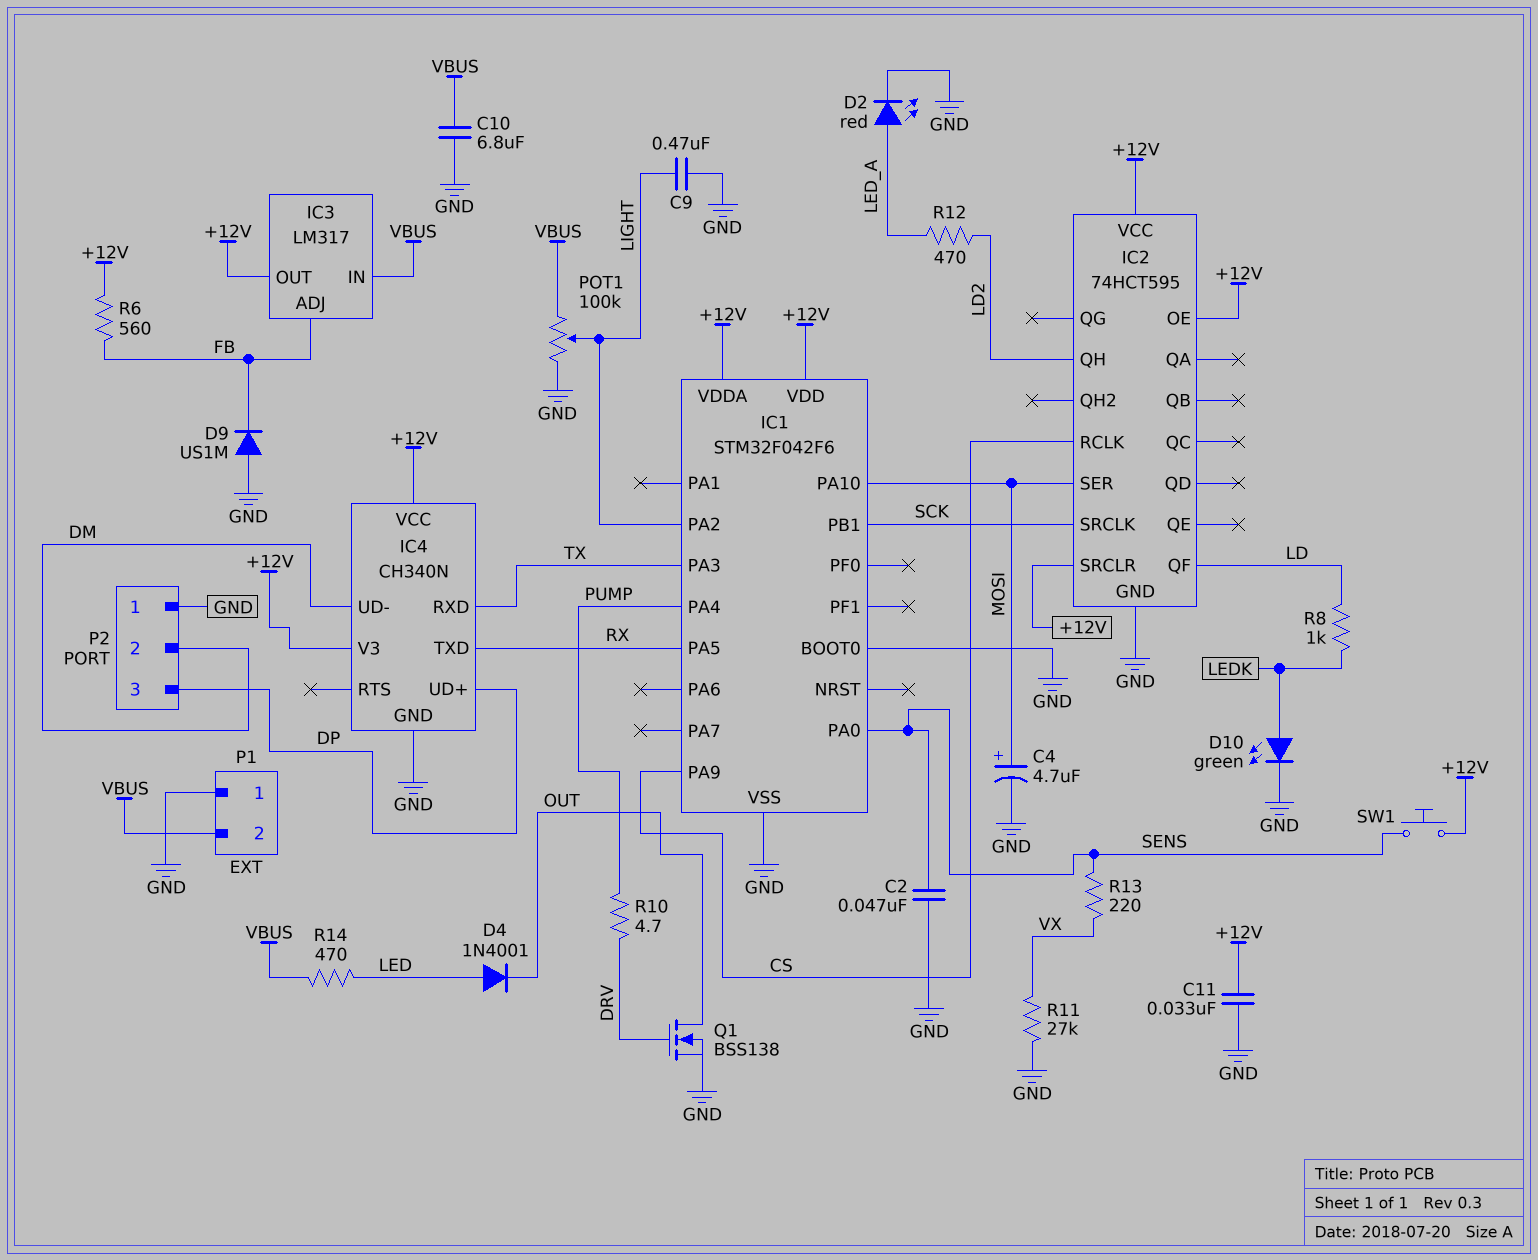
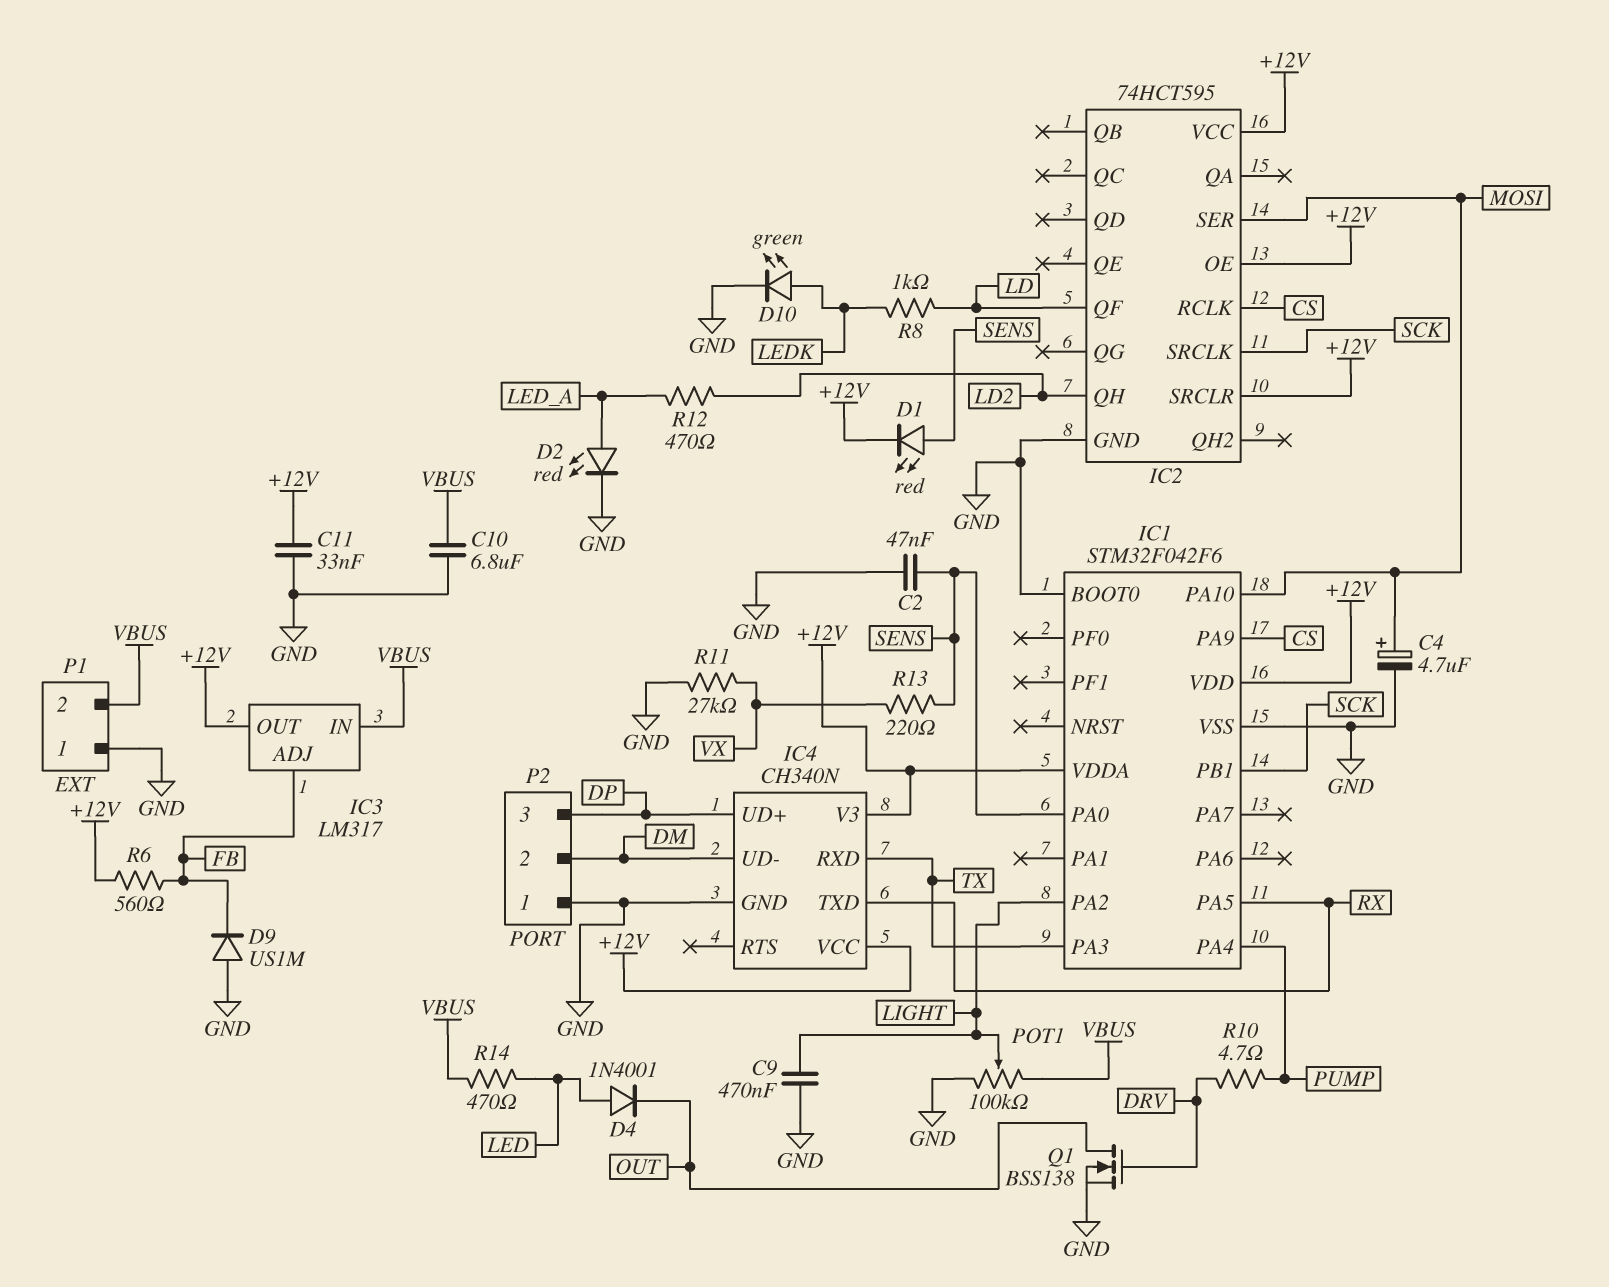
D1: none -> LED red (A SENS, K +12V)
SW1: button (+12V, SENS) -> none

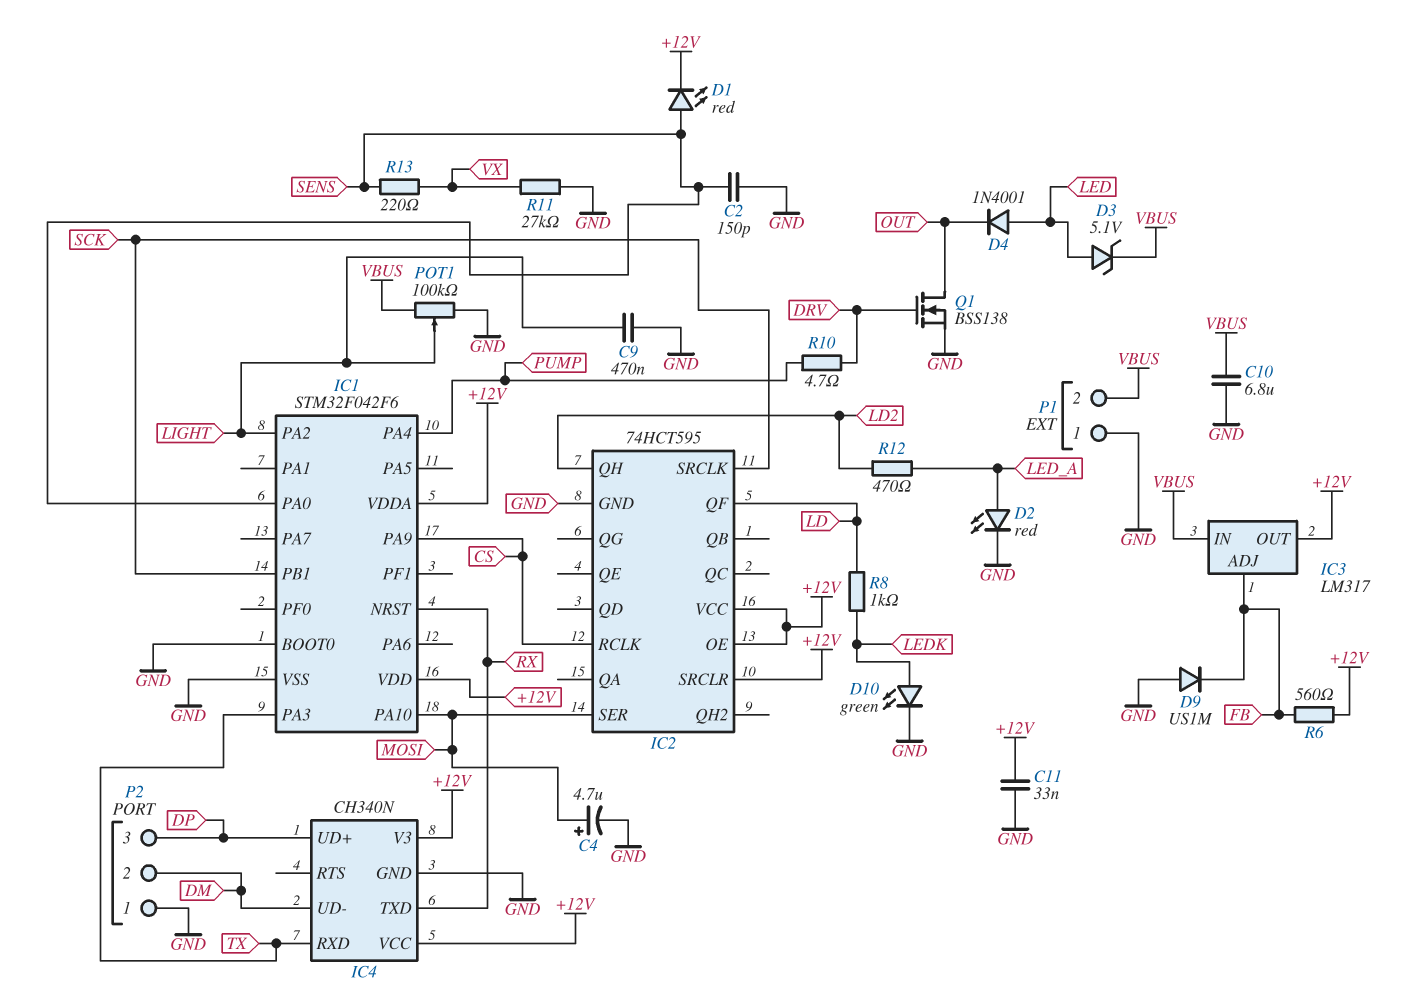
C2: 47nF (GND, SENS) -> 150pF (GND, SENS)
D3: none -> zener 5.1V (A LED, K VBUS)
IC1 pin NRST: none -> RX
IC1 pin PA5: RX -> none
R14: 470 (LED, VBUS) -> none

